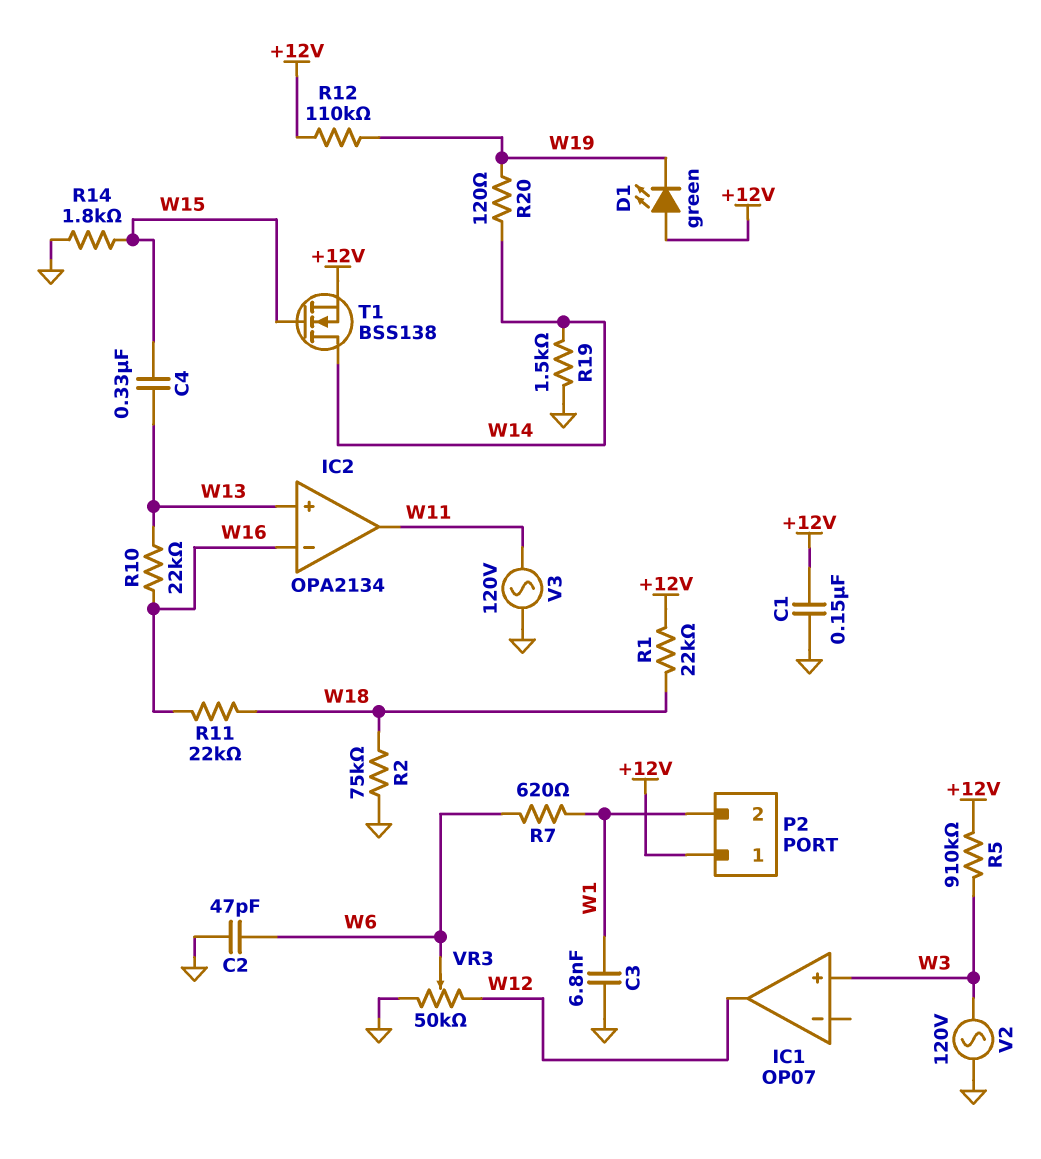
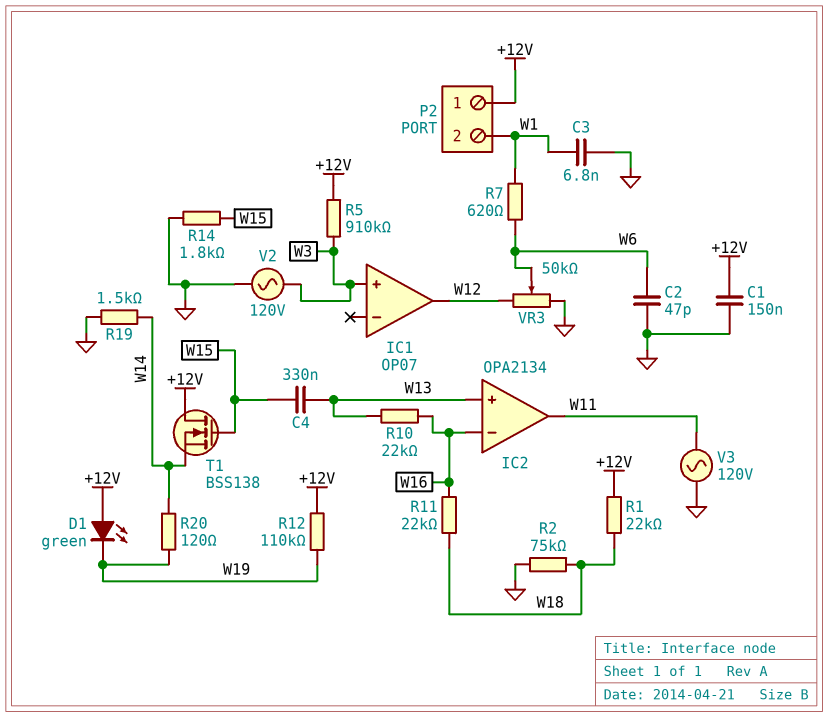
T1: NMOS BSS138 (G W15, D W14, S +12V) -> NMOS BSS138 (G W15, D +12V, S W14)

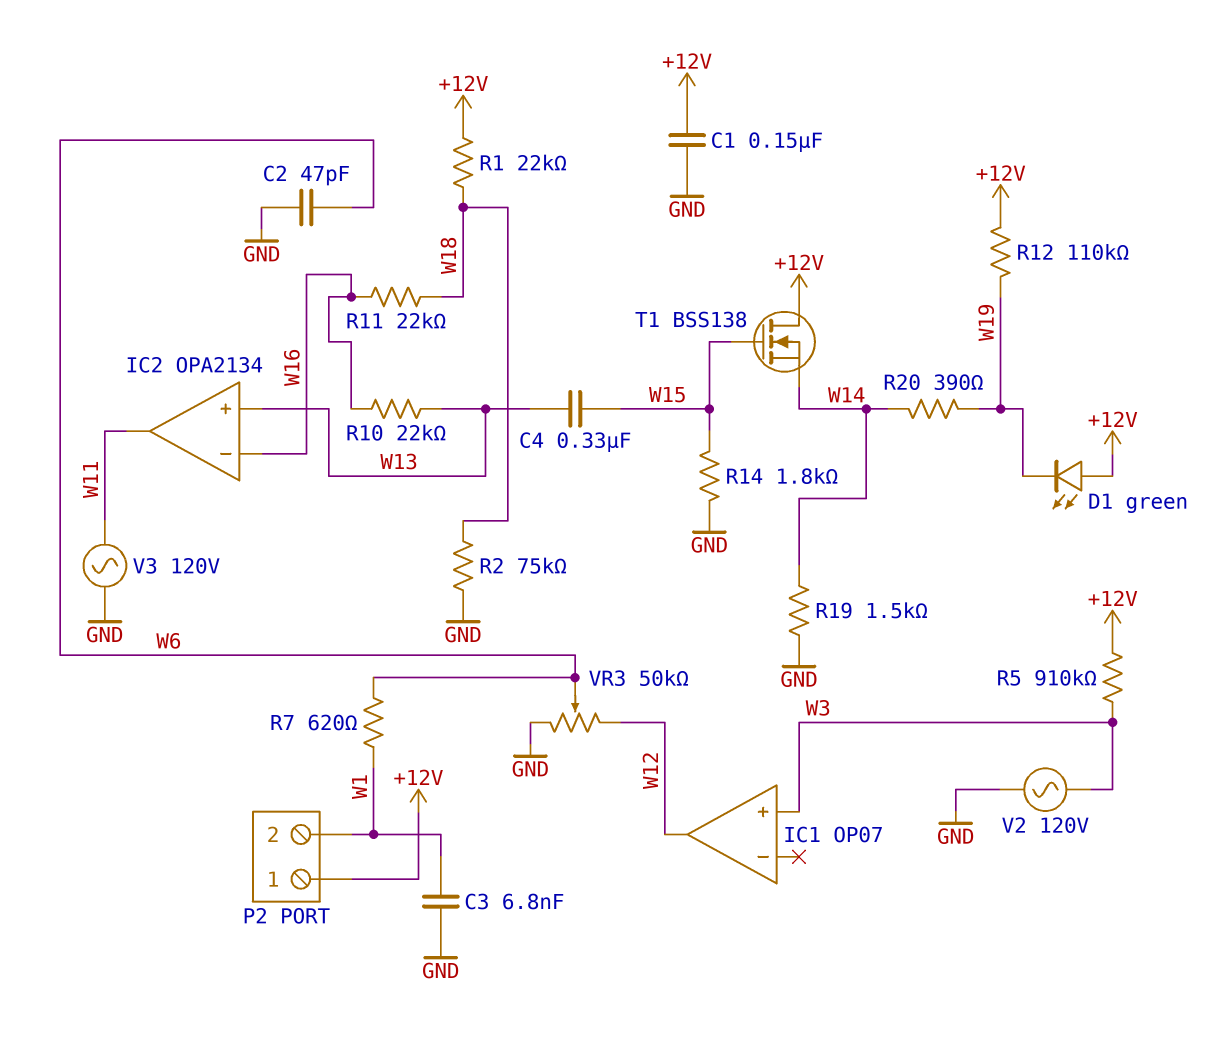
R20: 120 (W14, W19) -> 390 (W14, W19)

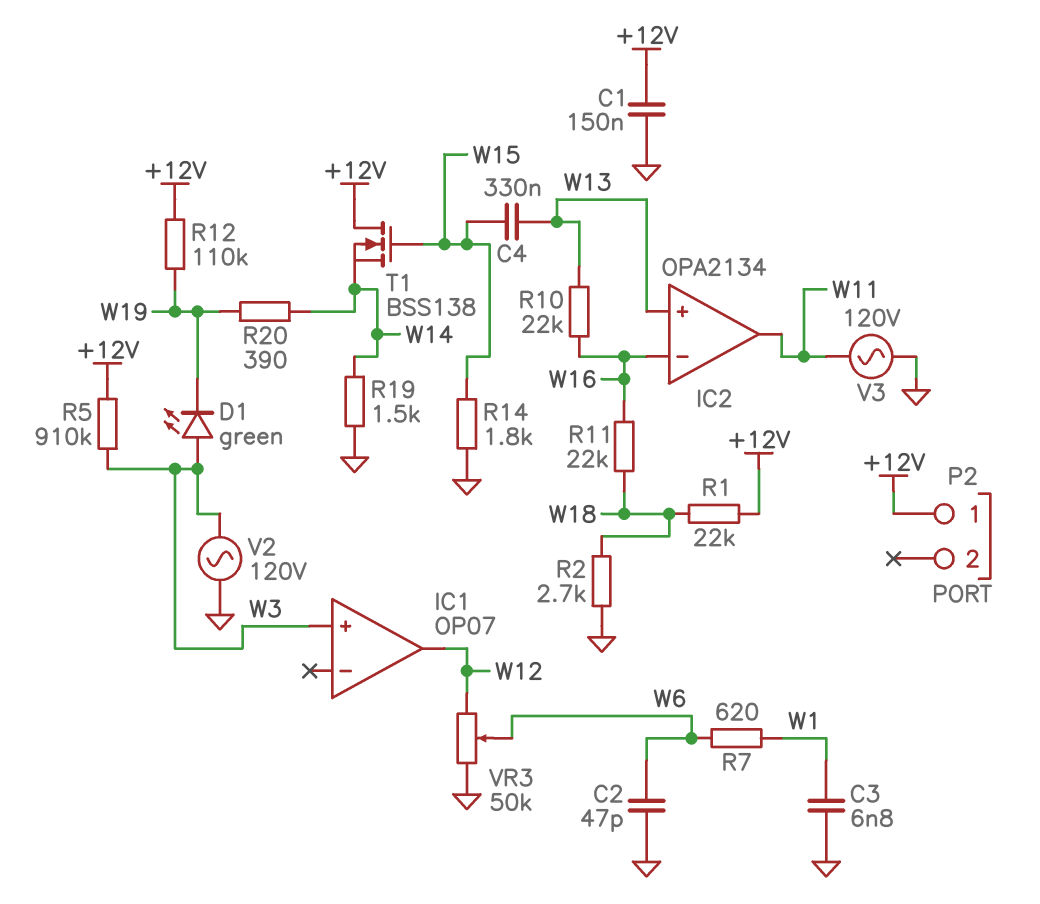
D1: LED green (A +12V, K W19) -> LED green (A W3, K W19)
P2 pin 2: W1 -> none
R2: 75k (GND, W18) -> 2.7k (GND, W18)

